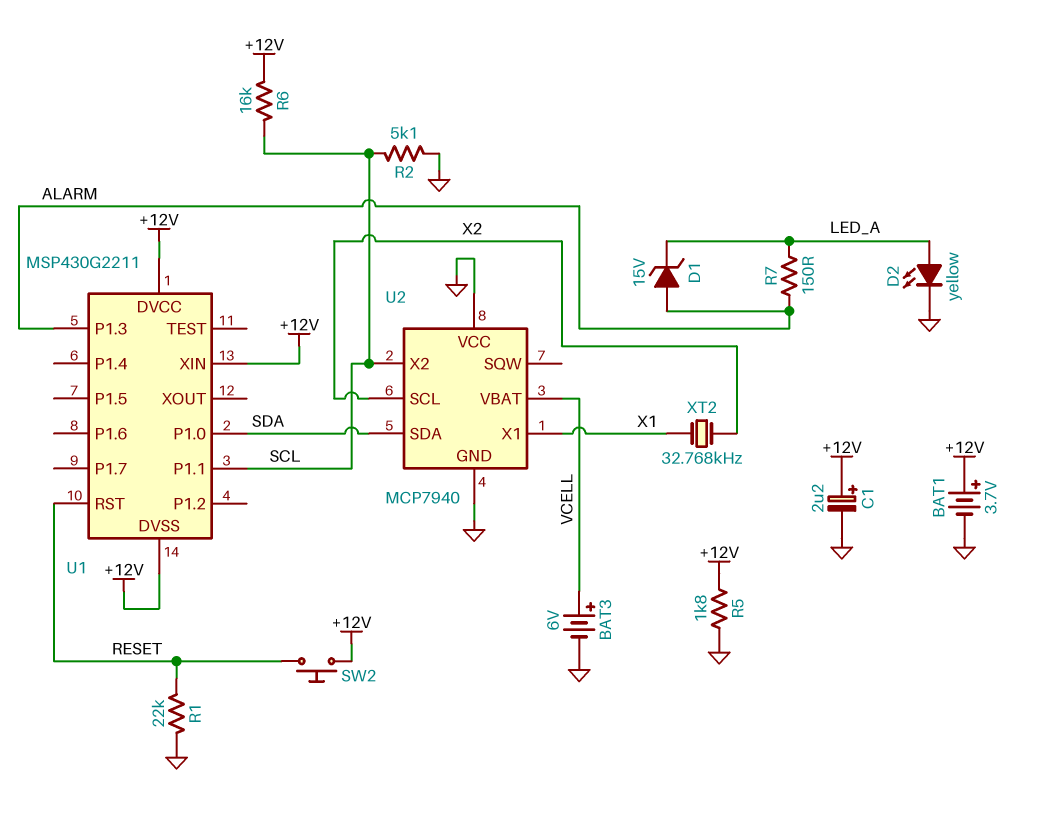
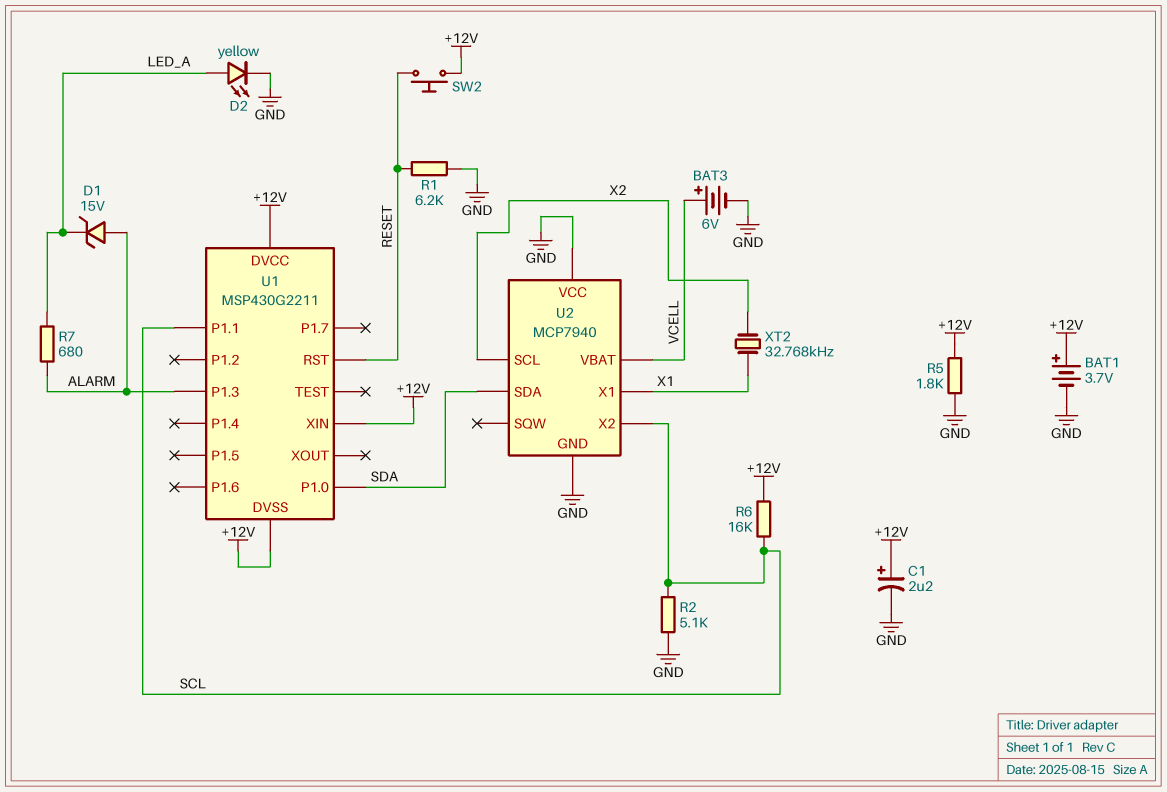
R1: 22k (GND, RESET) -> 6.2k (GND, RESET)
R7: 150 (ALARM, LED_A) -> 680 (ALARM, LED_A)

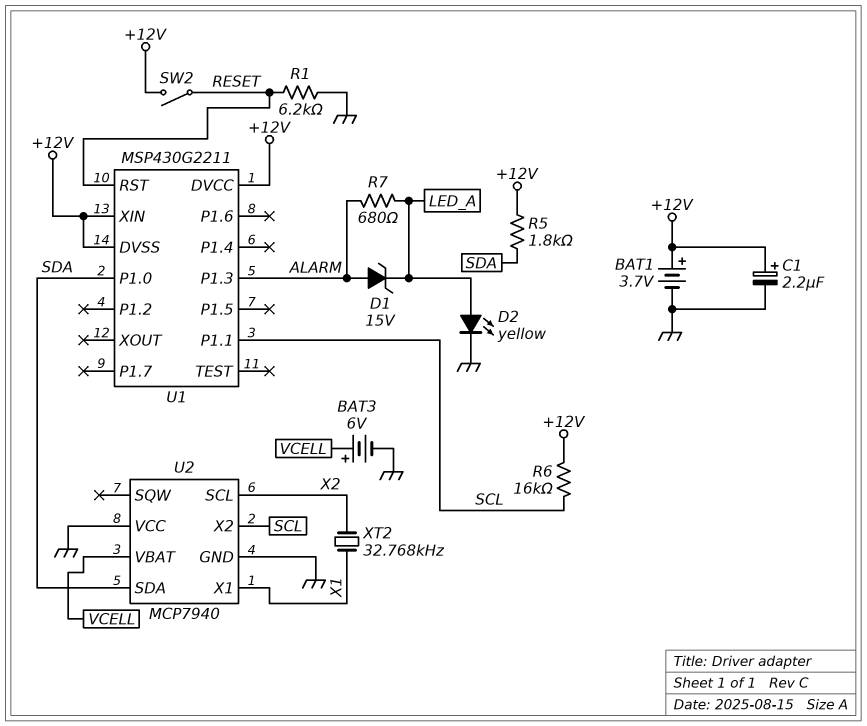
R2: 5.1k (GND, SCL) -> none
R5: 1.8k (+12V, GND) -> 1.8k (+12V, SDA)
SW2: button (+12V, RESET) -> switch (+12V, RESET)

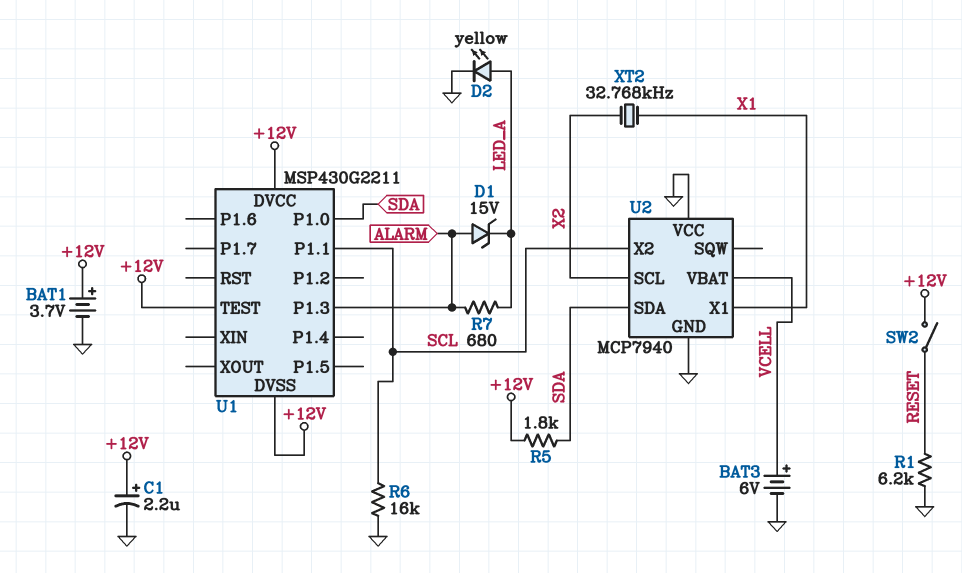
R6: 16k (+12V, SCL) -> 16k (GND, SCL)
U1 pin RST: RESET -> none
U1 pin TEST: none -> +12V
U1 pin XIN: +12V -> none

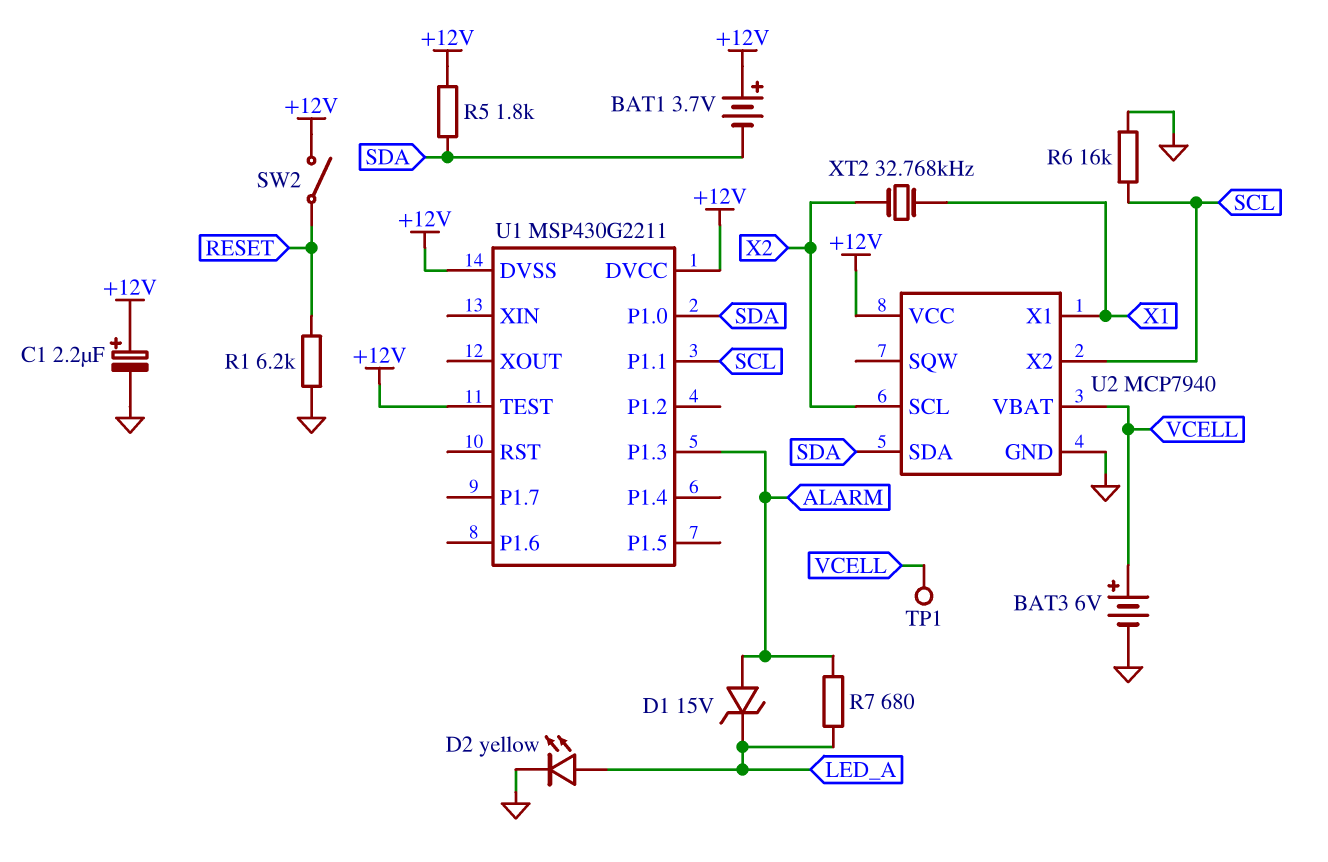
BAT1: 3.7V (plus +12V, minus GND) -> 3.7V (plus +12V, minus SDA)
TP1: none -> test point (VCELL)
U2 pin VCC: GND -> +12V

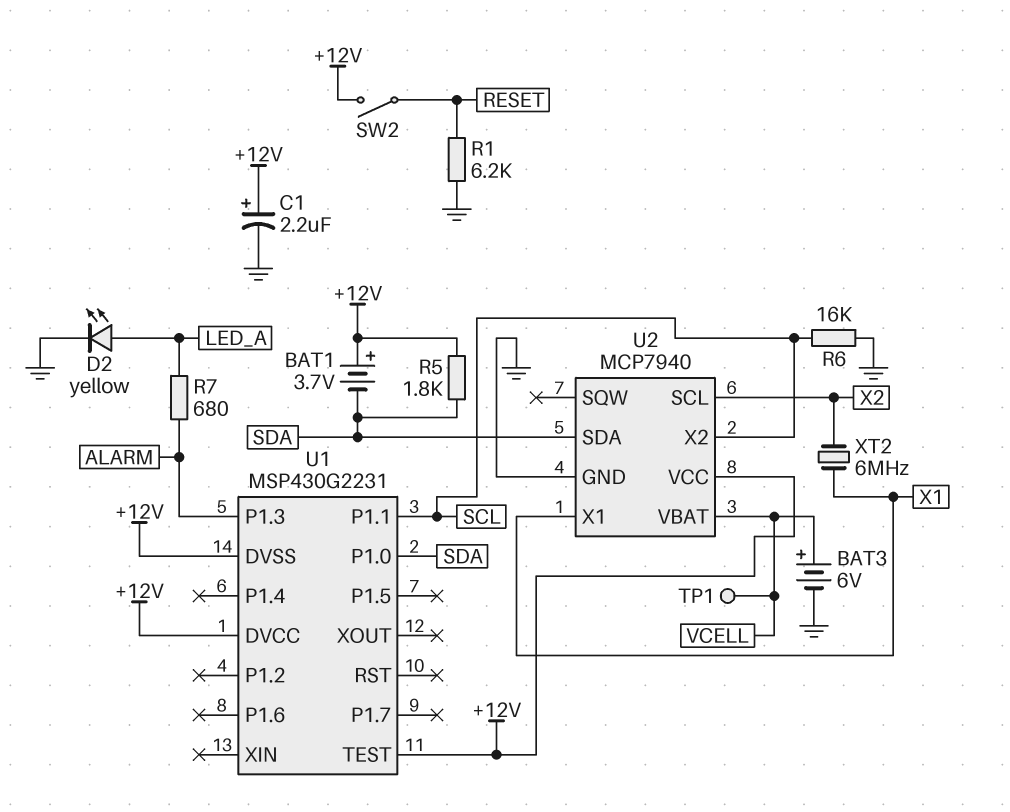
D1: zener 15V (A ALARM, K LED_A) -> none
U1: MSP430G2211 -> MSP430G2231
XT2: 32.768kHz (X1, X2) -> 6MHz (X1, X2)

